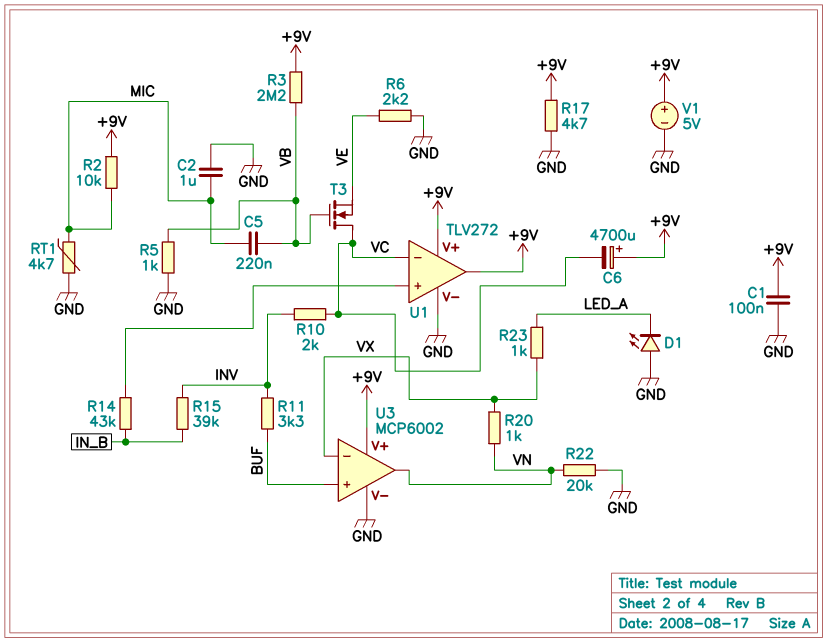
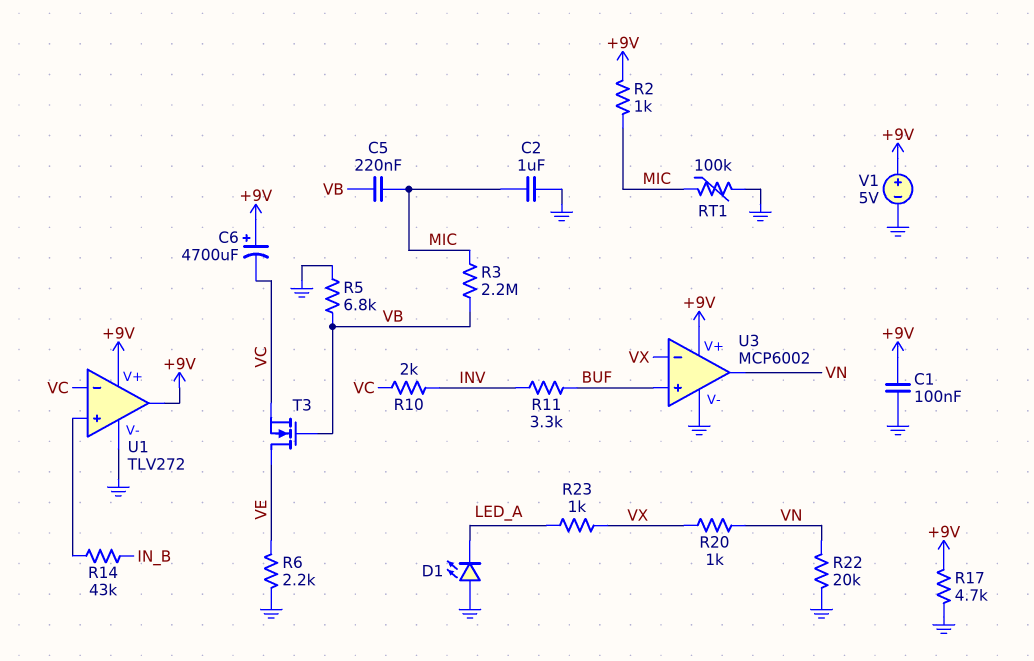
R2: 10k (+9V, MIC) -> 1k (+9V, MIC)
R3: 2.2M (+9V, VB) -> 2.2M (MIC, VB)
R5: 1k (GND, VB) -> 6.8k (GND, VB)
R15: 39k (INV, IN_B) -> none
RT1: 4.7k (GND, MIC) -> 100k (GND, MIC)
T3: NMOS (G VB, D VC, S VE) -> NMOS (G VB, D VE, S VC)

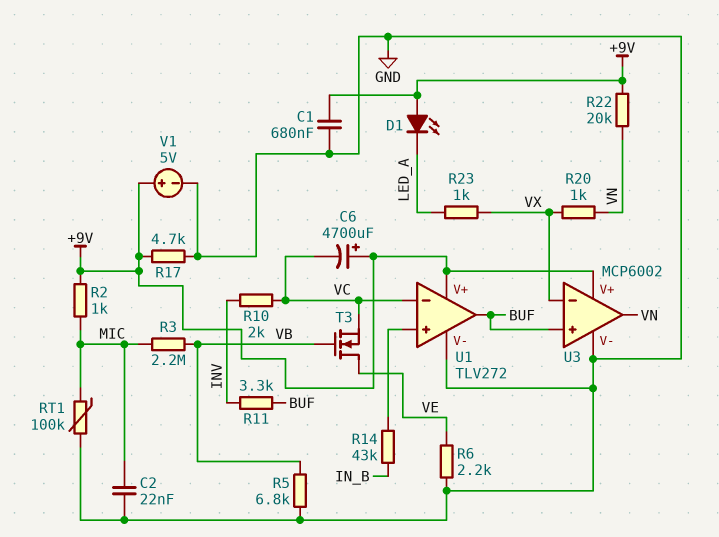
C1: 100nF (+9V, GND) -> 680nF (+9V, GND)
C2: 1uF (GND, MIC) -> 22nF (GND, MIC)
C5: 220nF (MIC, VB) -> none
D1: LED (A GND, K LED_A) -> LED (A +9V, K LED_A)
R22: 20k (GND, VN) -> 20k (+9V, VN)
U1 pin out: +9V -> BUF

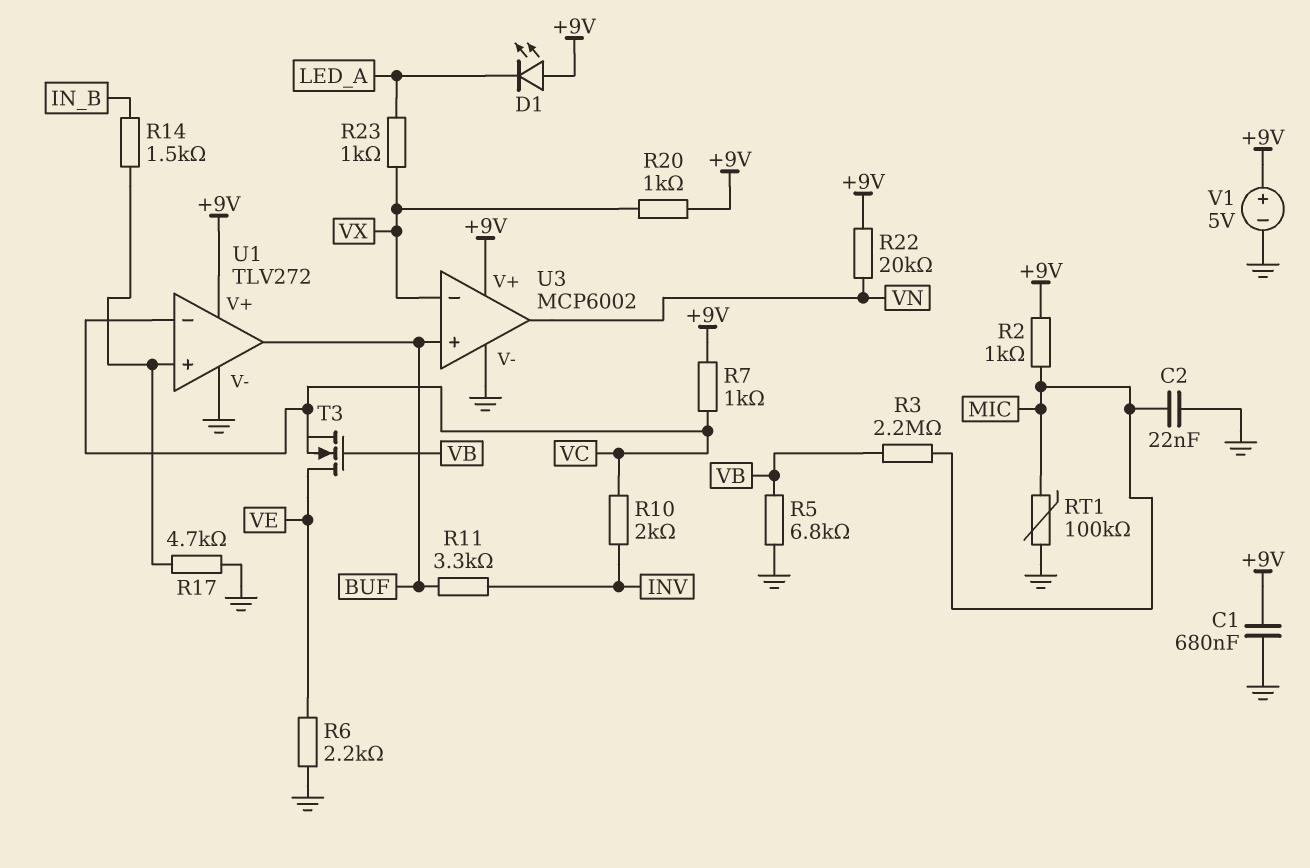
C6: 4700uF (plus +9V, minus VC) -> none
R7: none -> 1k (+9V, VC)
R14: 43k (IN_B, U1/in+) -> 1.5k (IN_B, U1/in+)
R17: 4.7k (+9V, GND) -> 4.7k (GND, U1/in+)
R20: 1k (VN, VX) -> 1k (+9V, VX)

